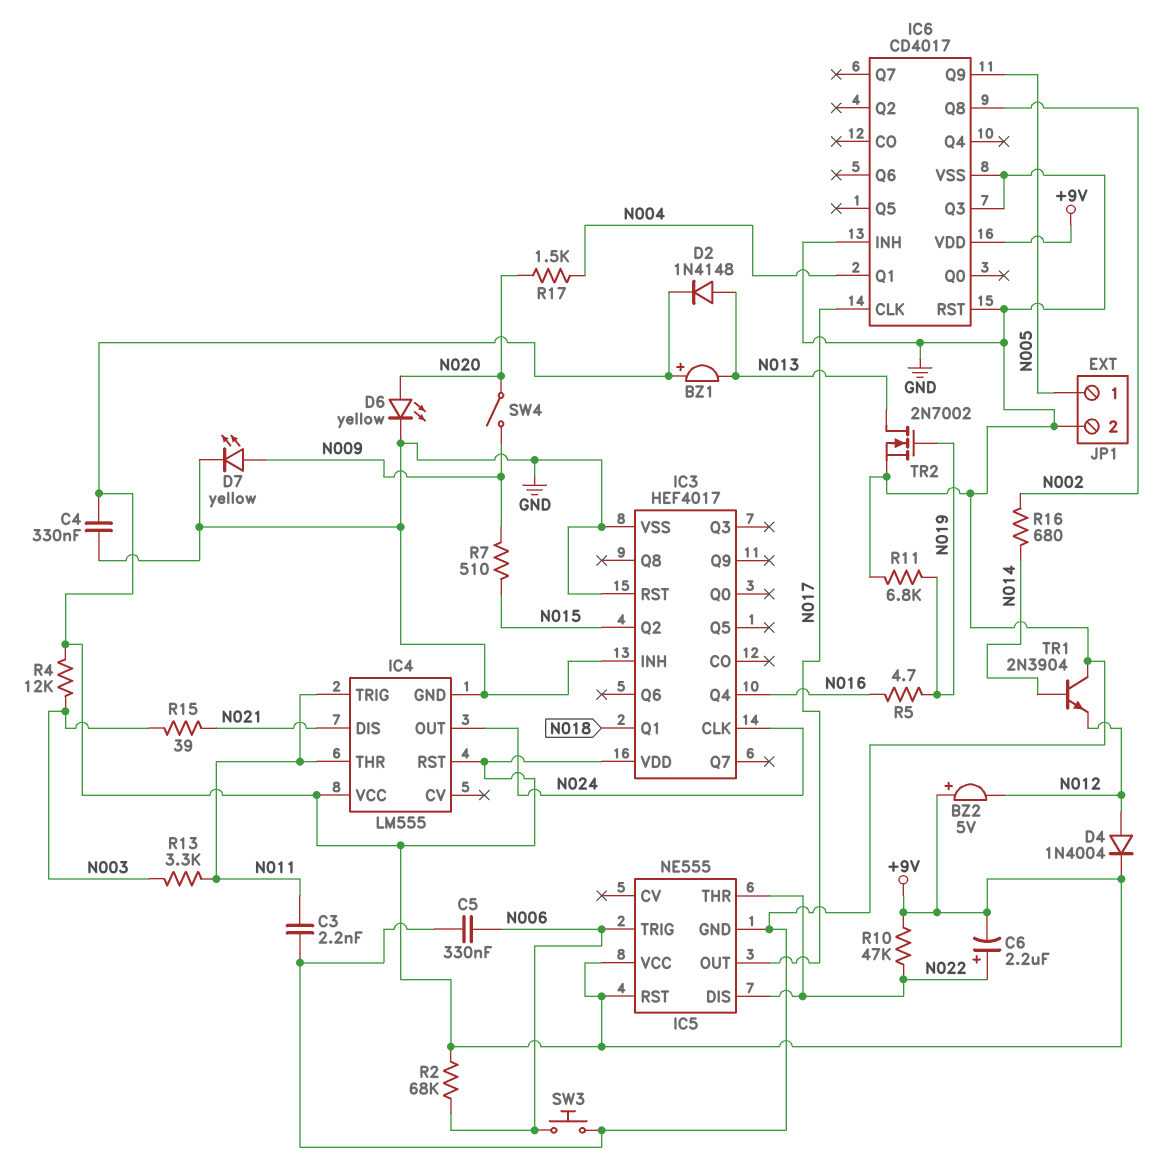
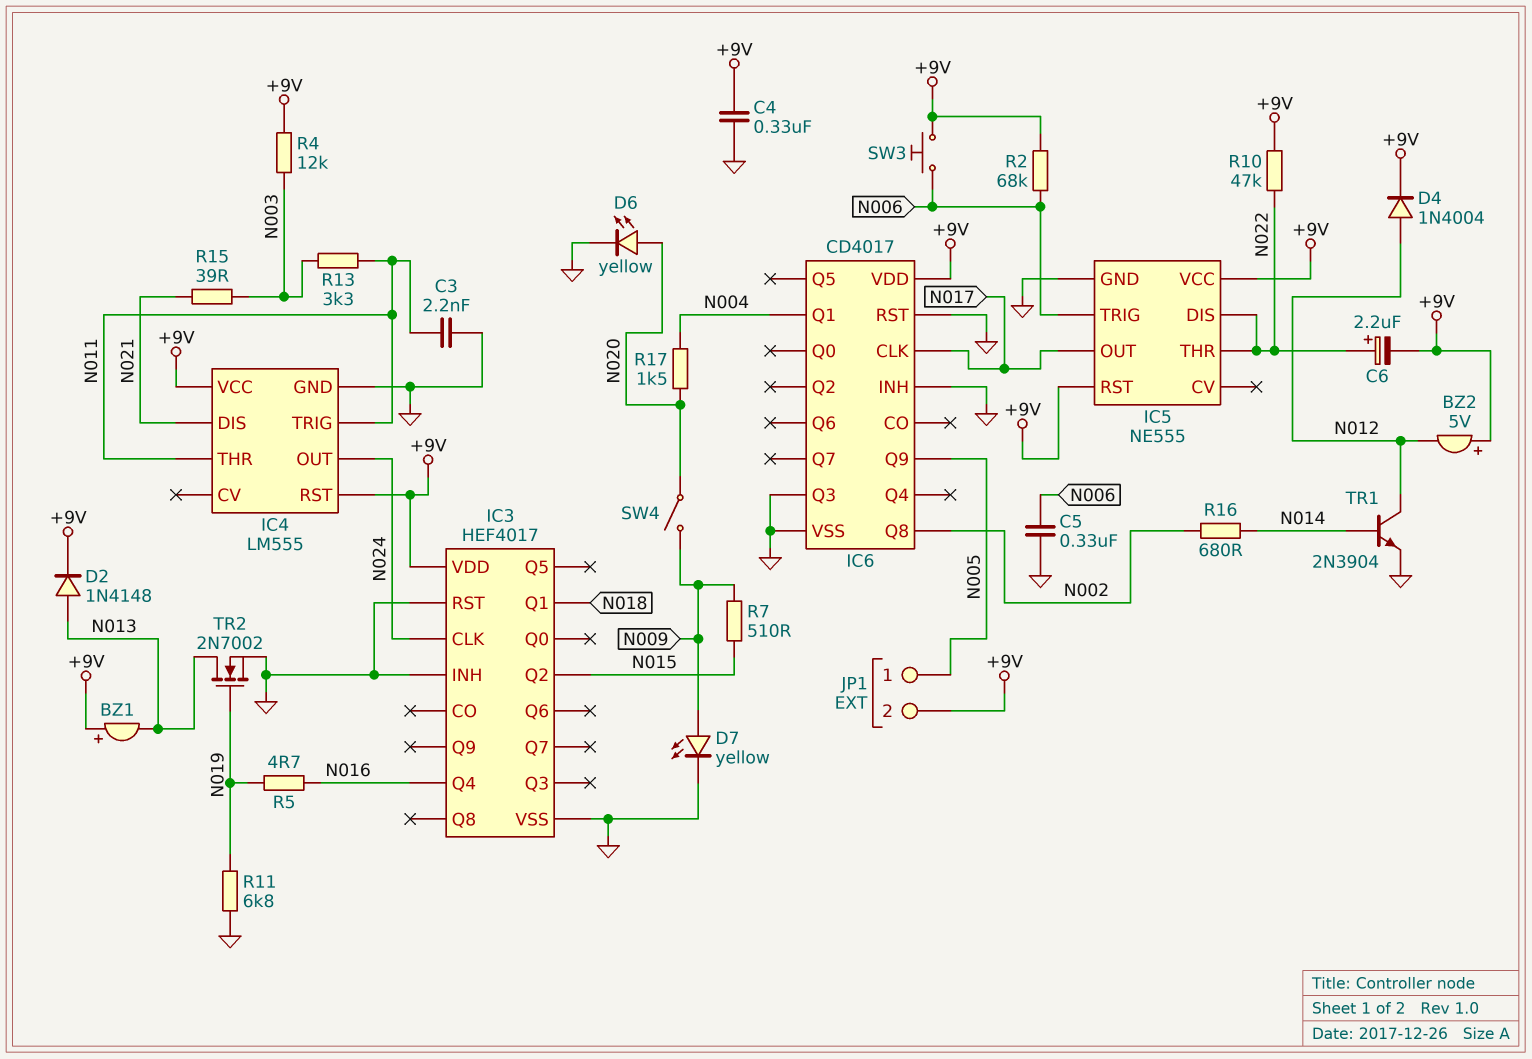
JP1 pin 2: GND -> +9V
SW3: button (GND, N006) -> button (+9V, N006)
TR1: NPN 2N3904 (B N014, C GND, E N012) -> NPN 2N3904 (B N014, C N012, E GND)

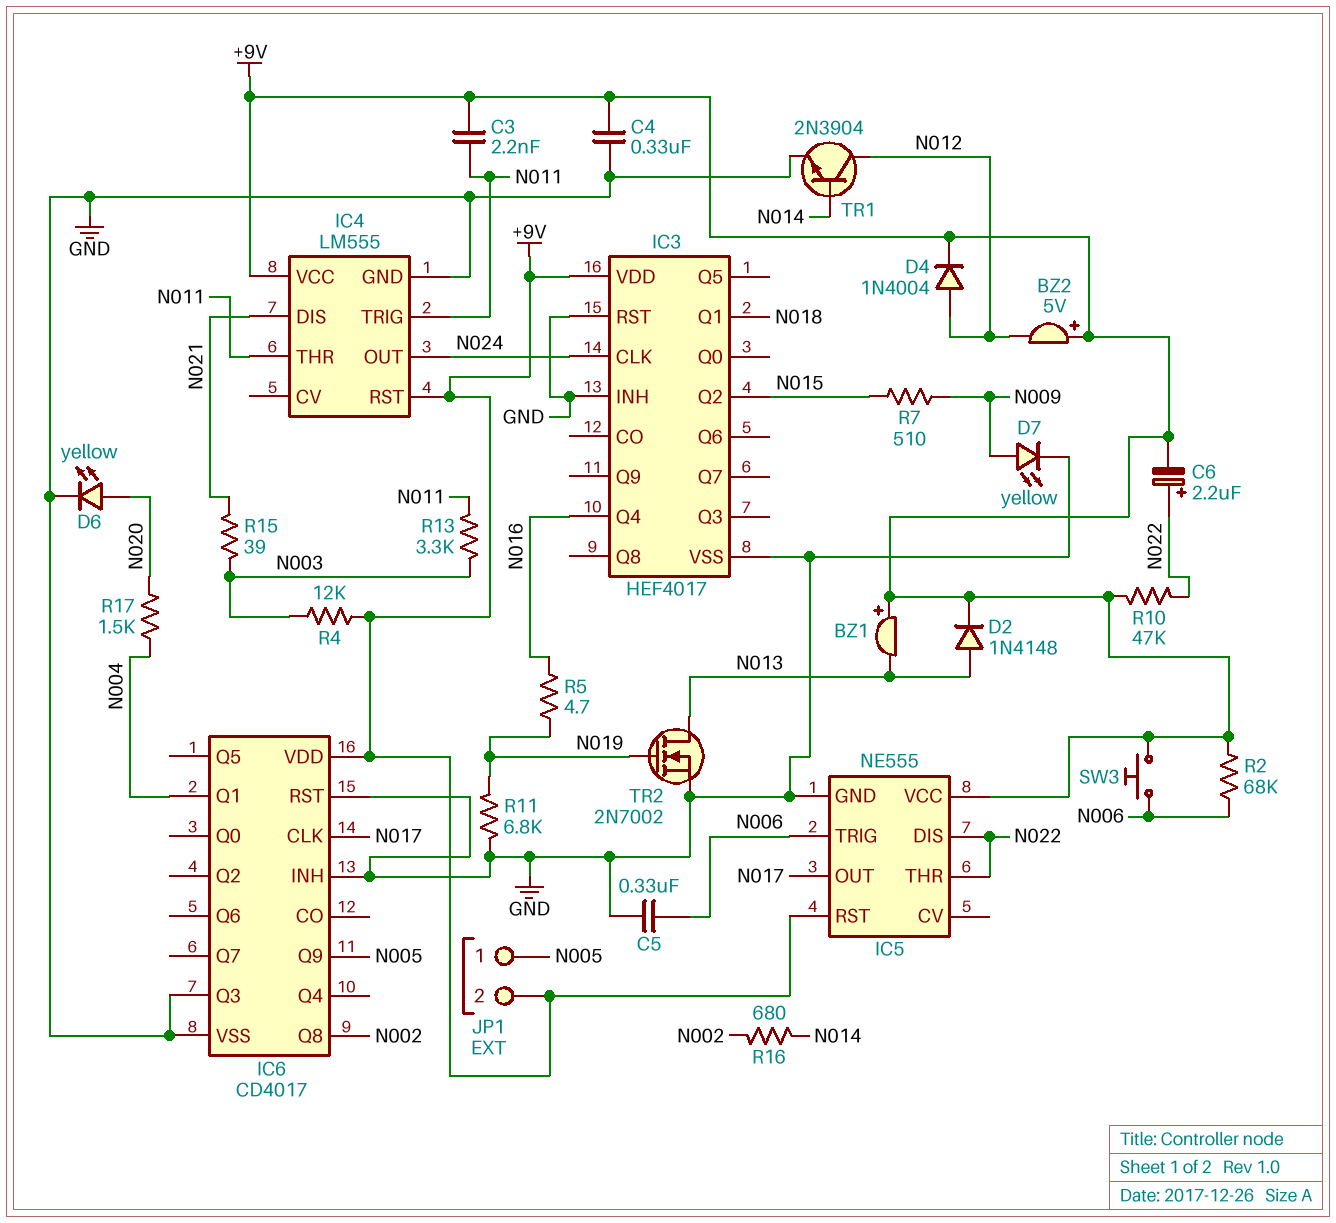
C3: 2.2nF (GND, N011) -> 2.2nF (+9V, N011)
SW4: switch (N009, N020) -> none

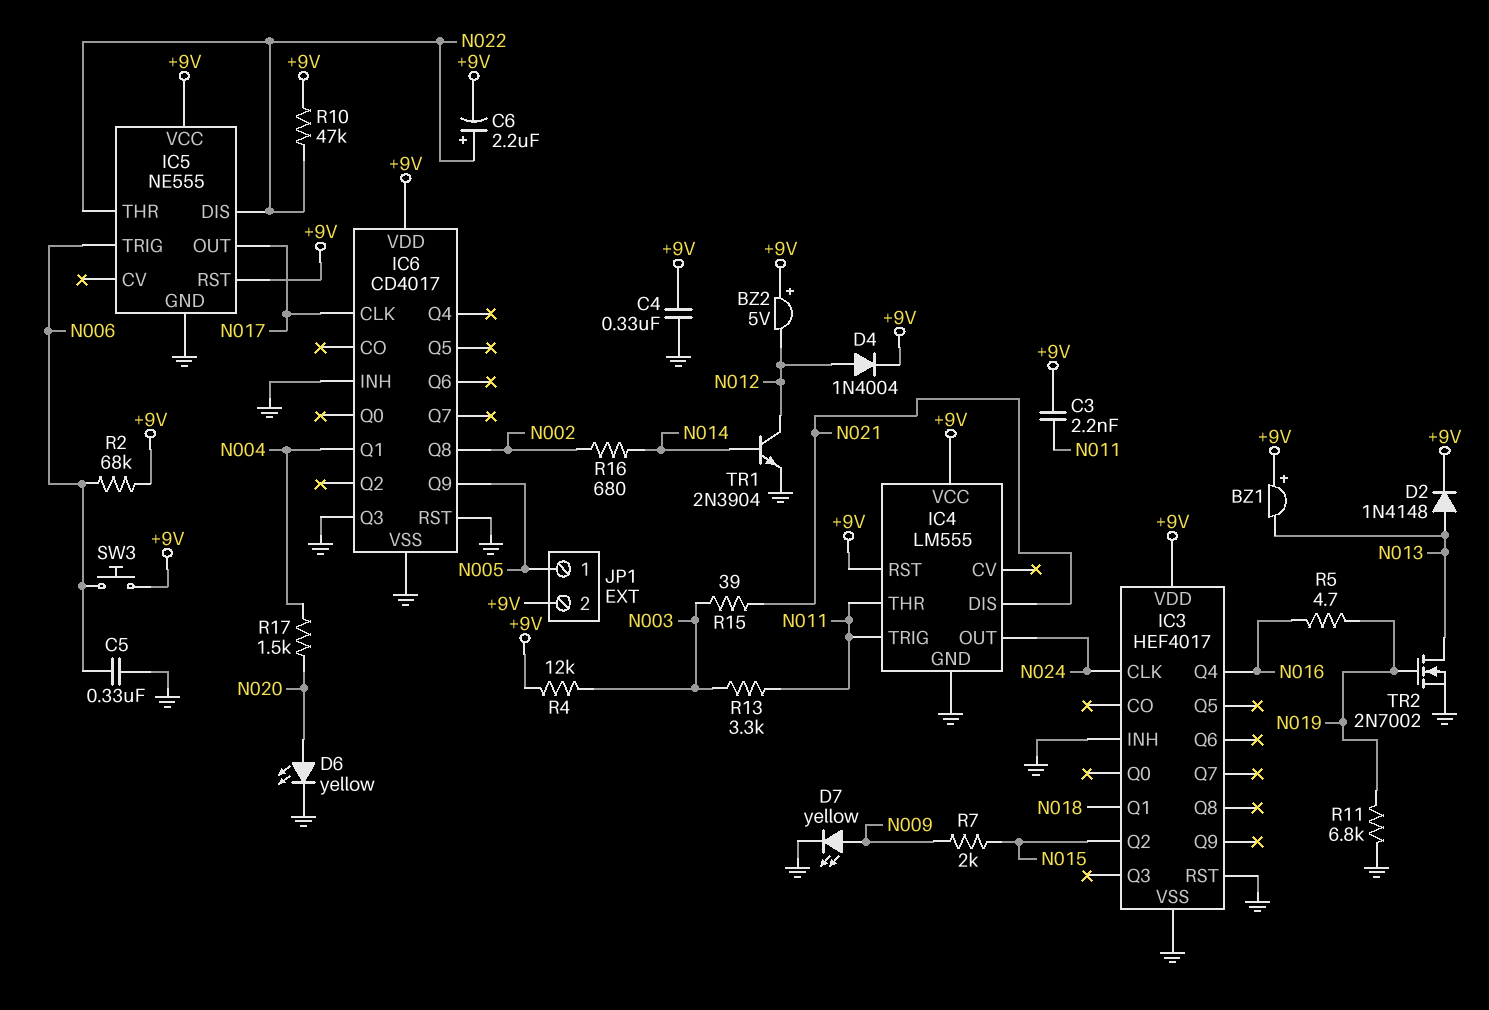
R7: 510 (N009, N015) -> 2k (N009, N015)

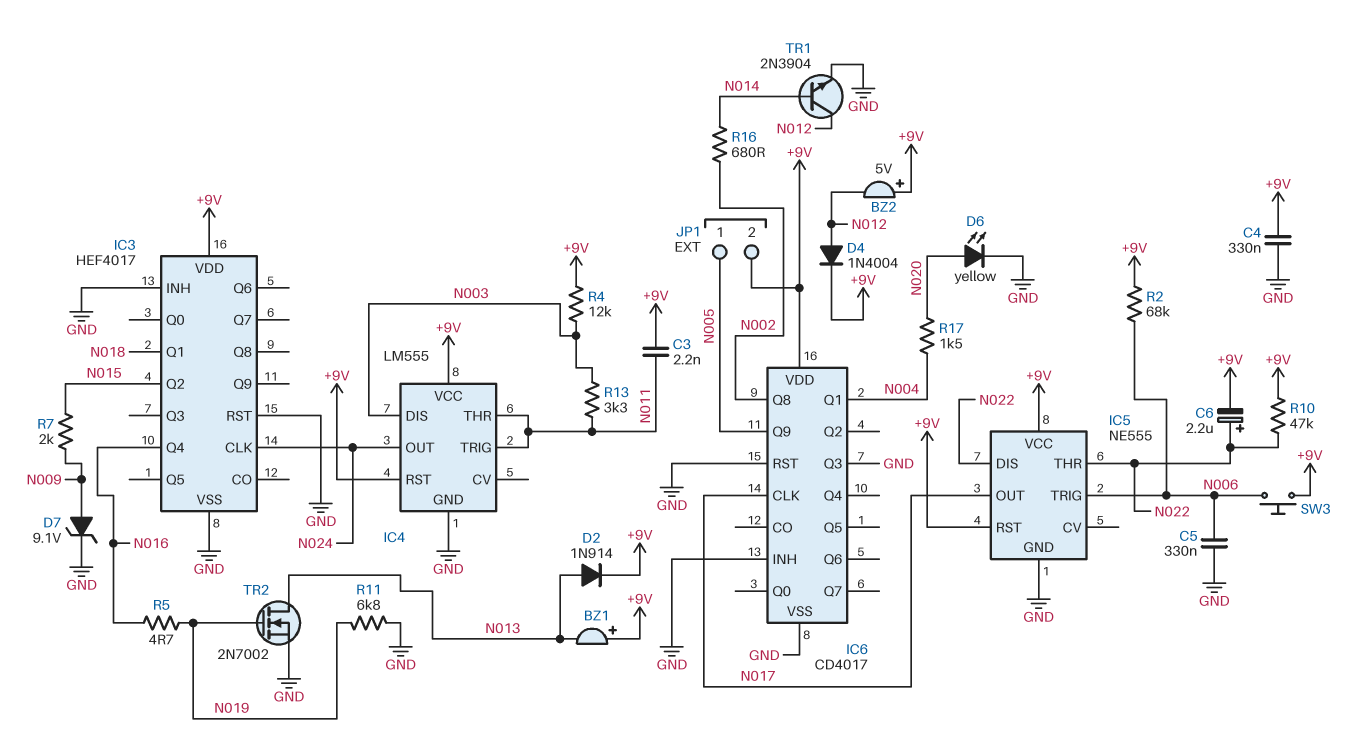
D2: diode 1N4148 (A N013, K +9V) -> diode 1N914 (A N013, K +9V)
D7: LED yellow (A N009, K GND) -> zener 9.1V (A N009, K GND)
IC4 pin DIS: N021 -> N003
R15: 39 (N003, N021) -> none

